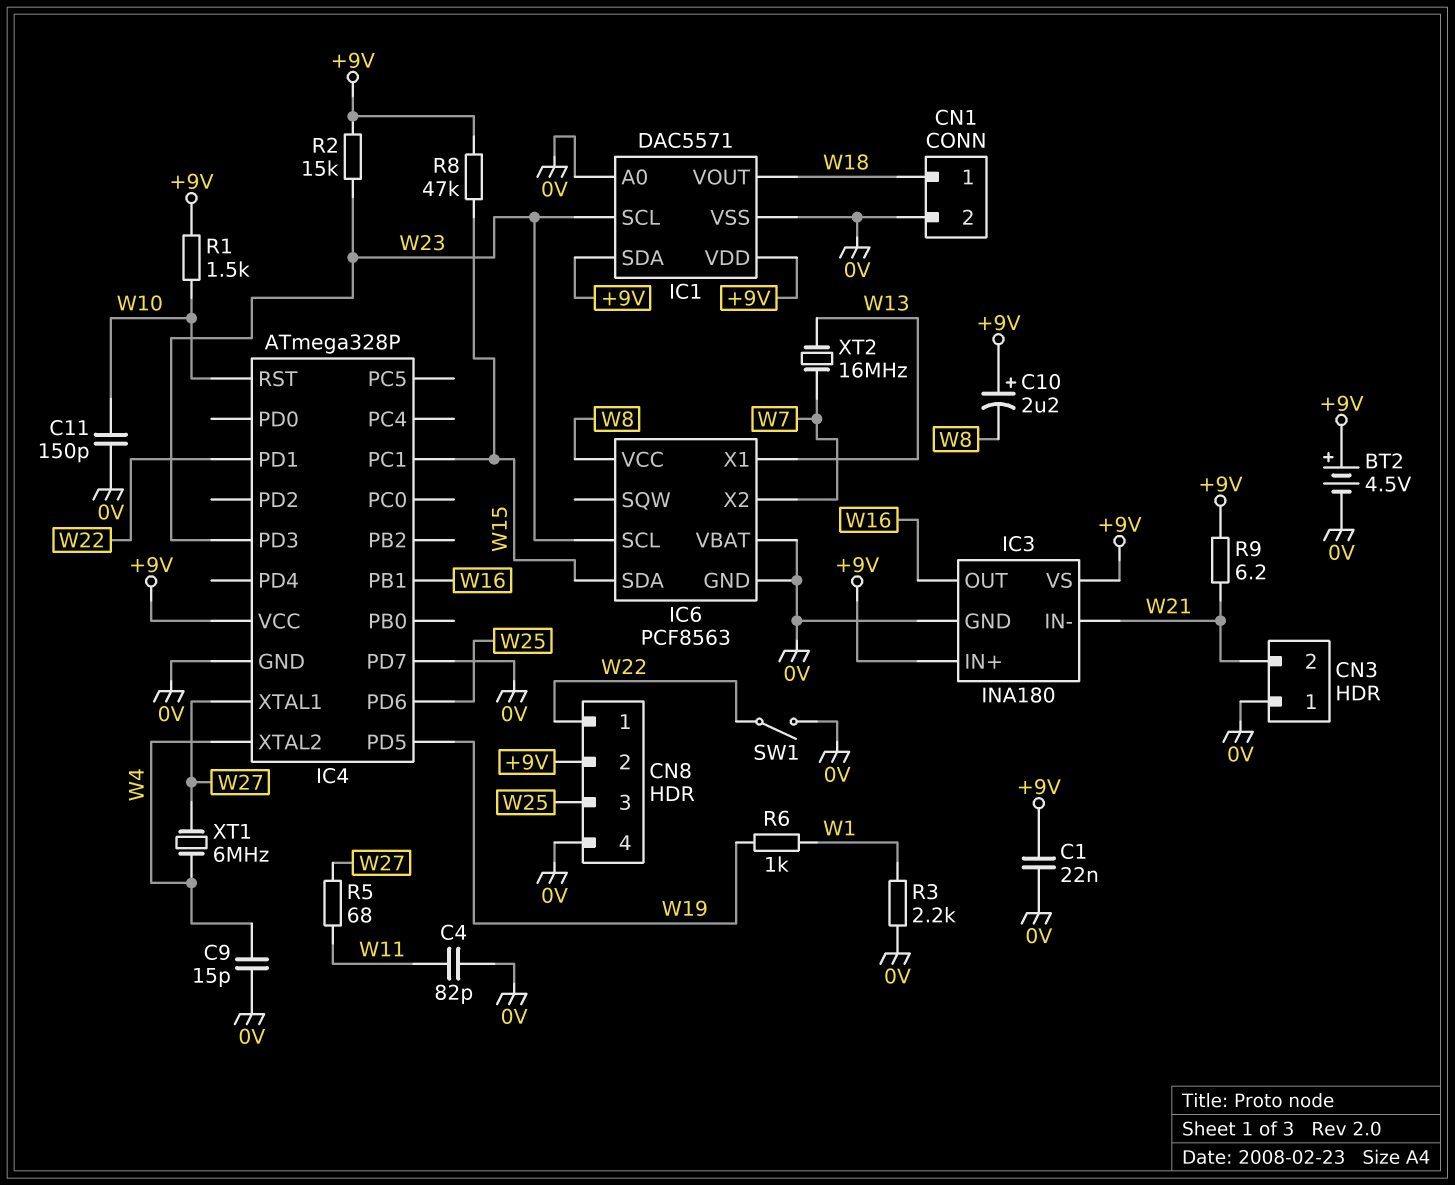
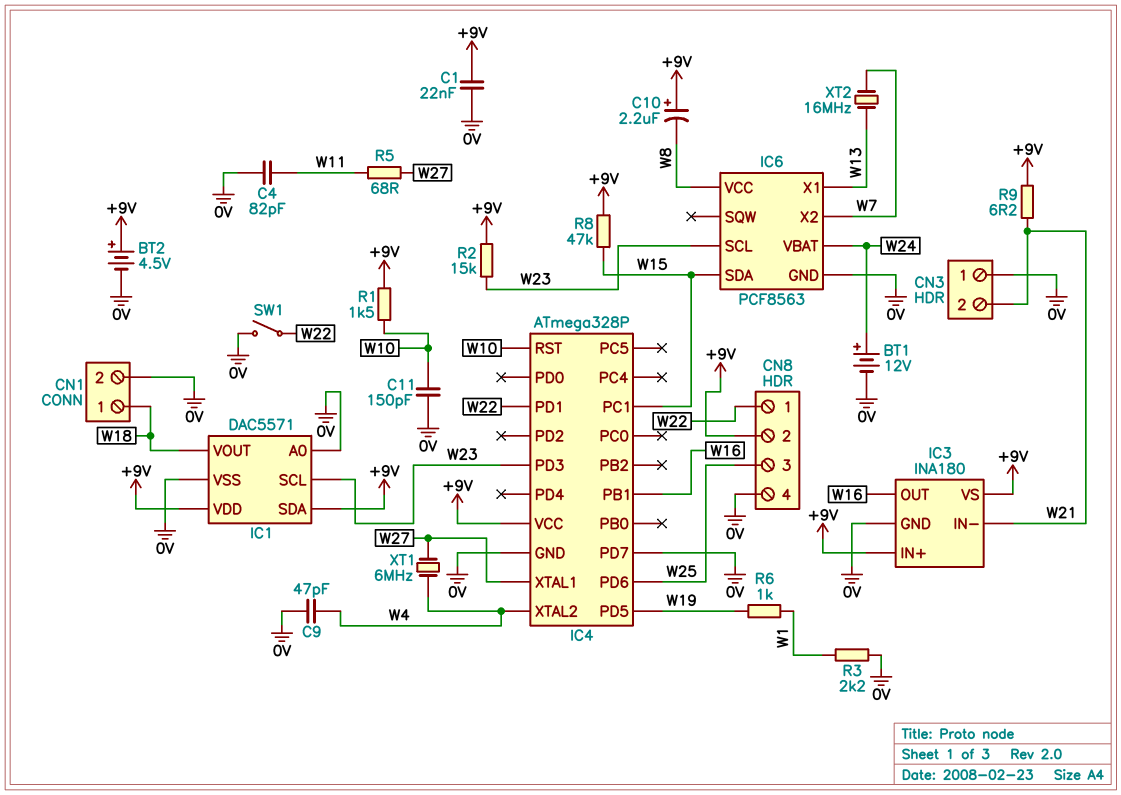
BT1: none -> 12V (plus W24, minus 0V)
C9: 15pF (0V, W4) -> 47pF (0V, W4)
IC6 pin VBAT: 0V -> W24

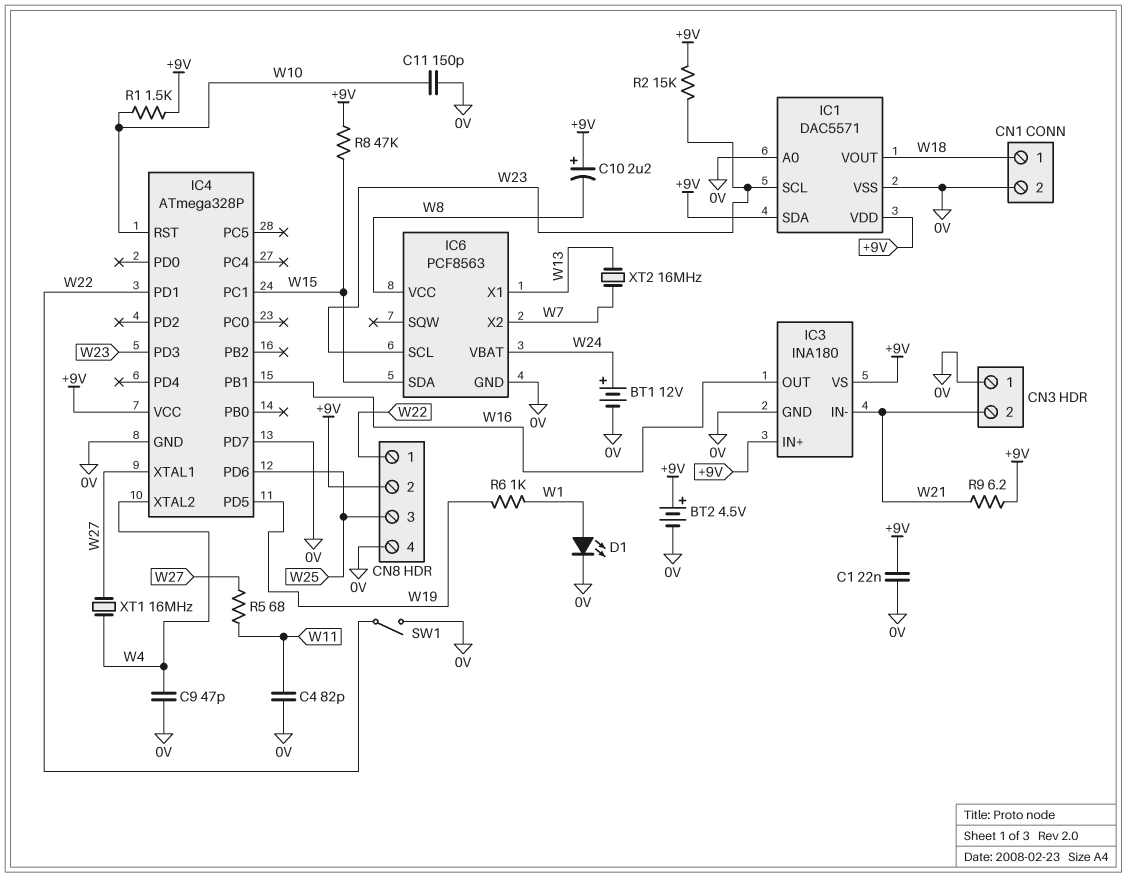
D1: none -> LED (A W1, K 0V)
R3: 2.2k (0V, W1) -> none
XT1: 6MHz (W4, W27) -> 16MHz (W4, W27)

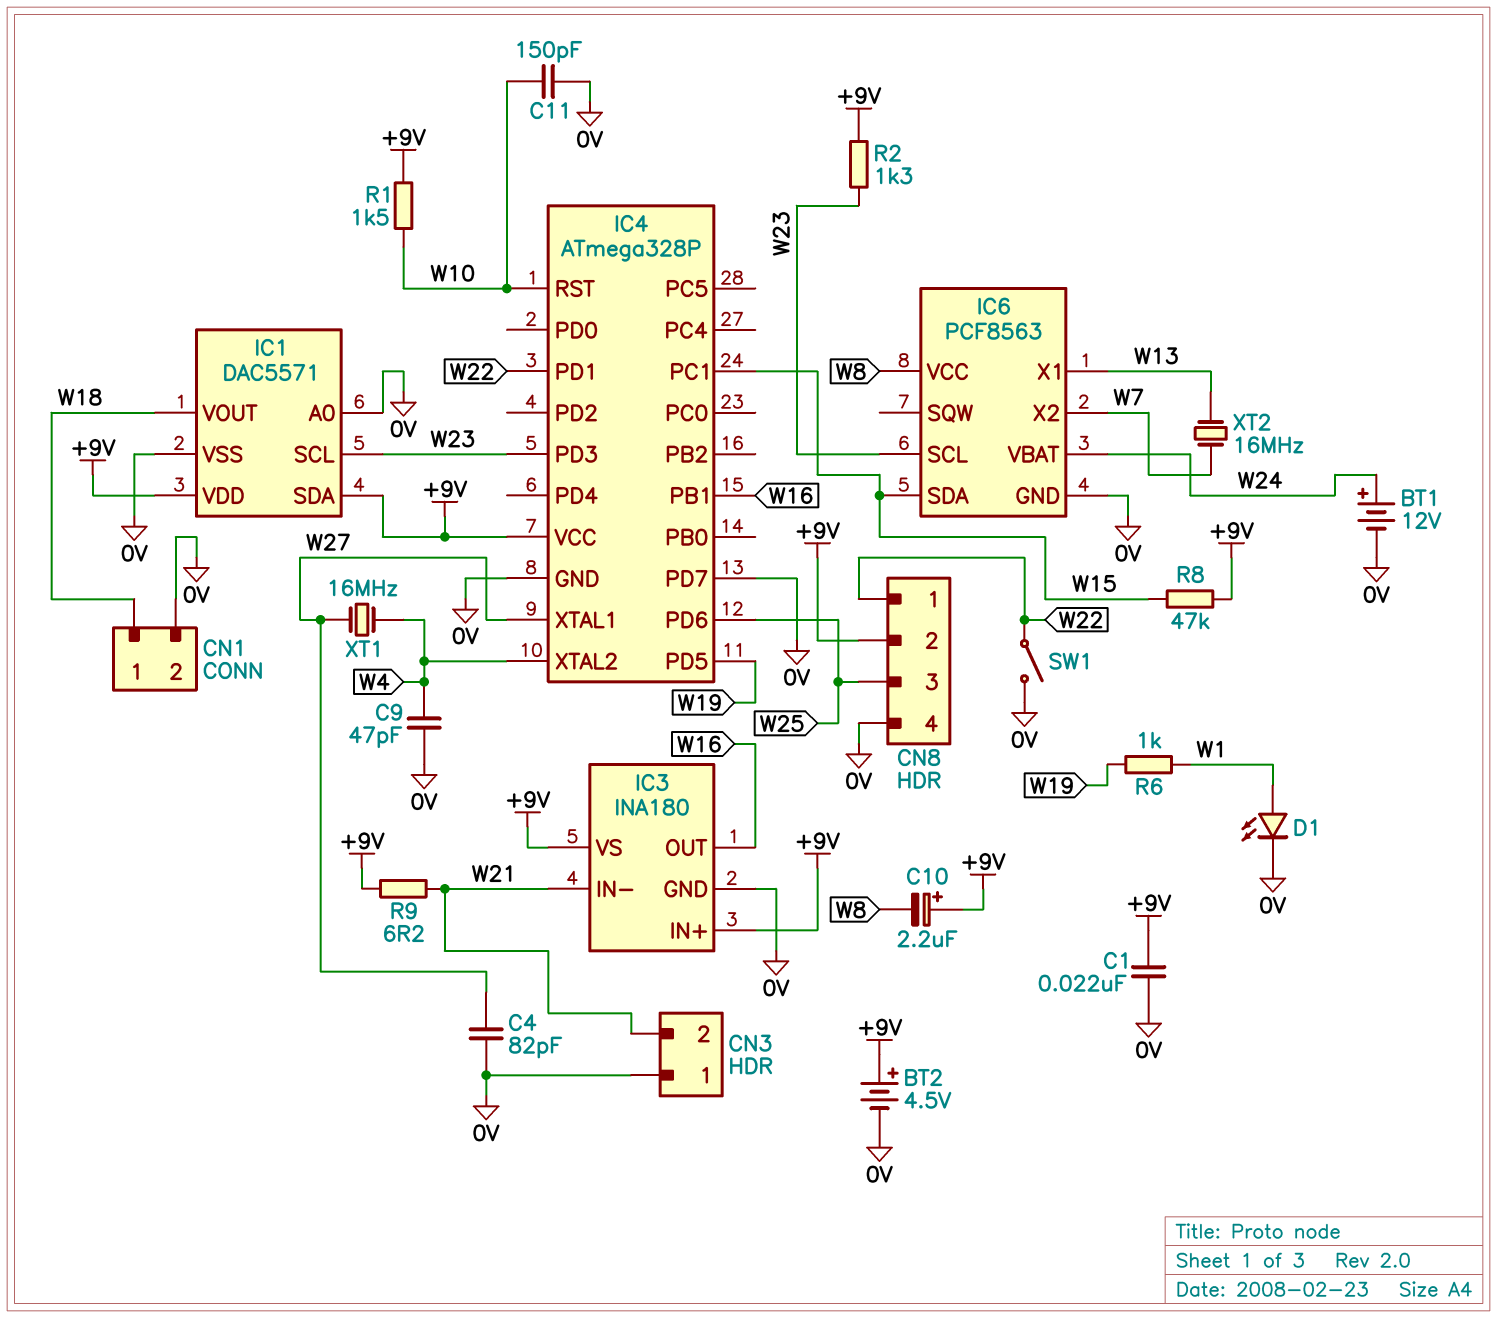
C4: 82pF (0V, W11) -> 82pF (0V, W27)
R2: 15k (+9V, W23) -> 1.3k (+9V, W23)
R5: 68 (W11, W27) -> none

